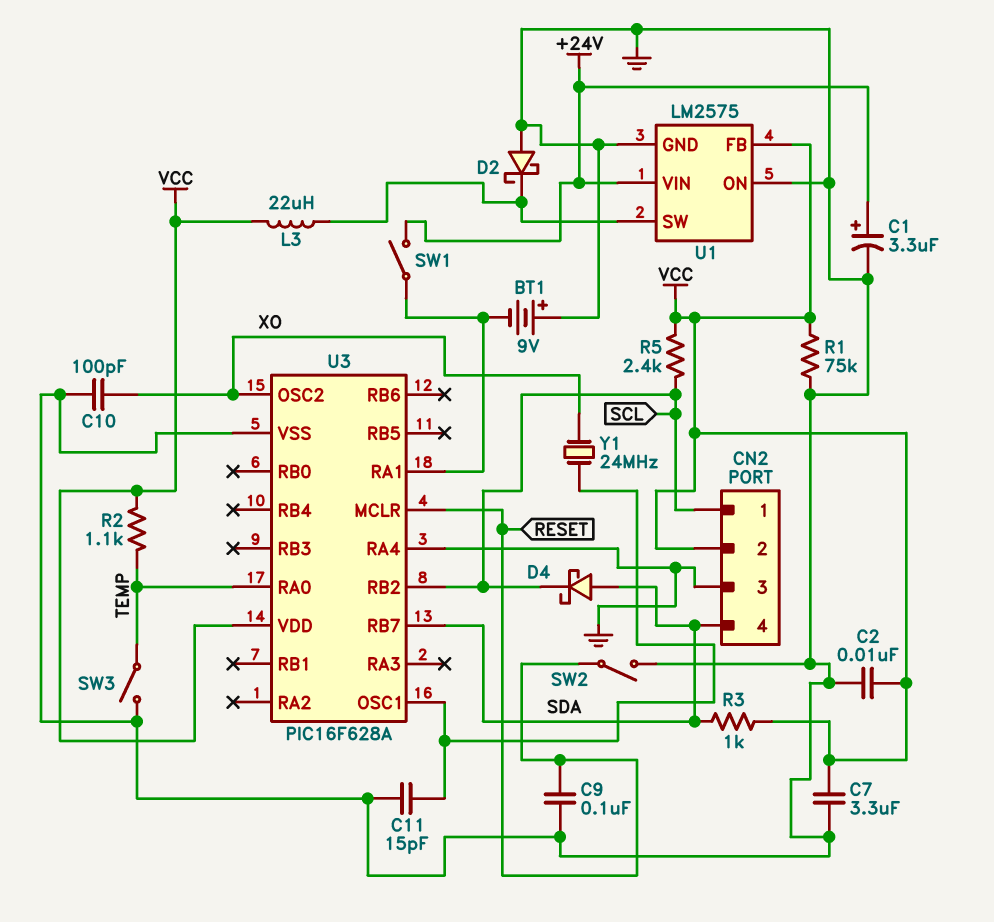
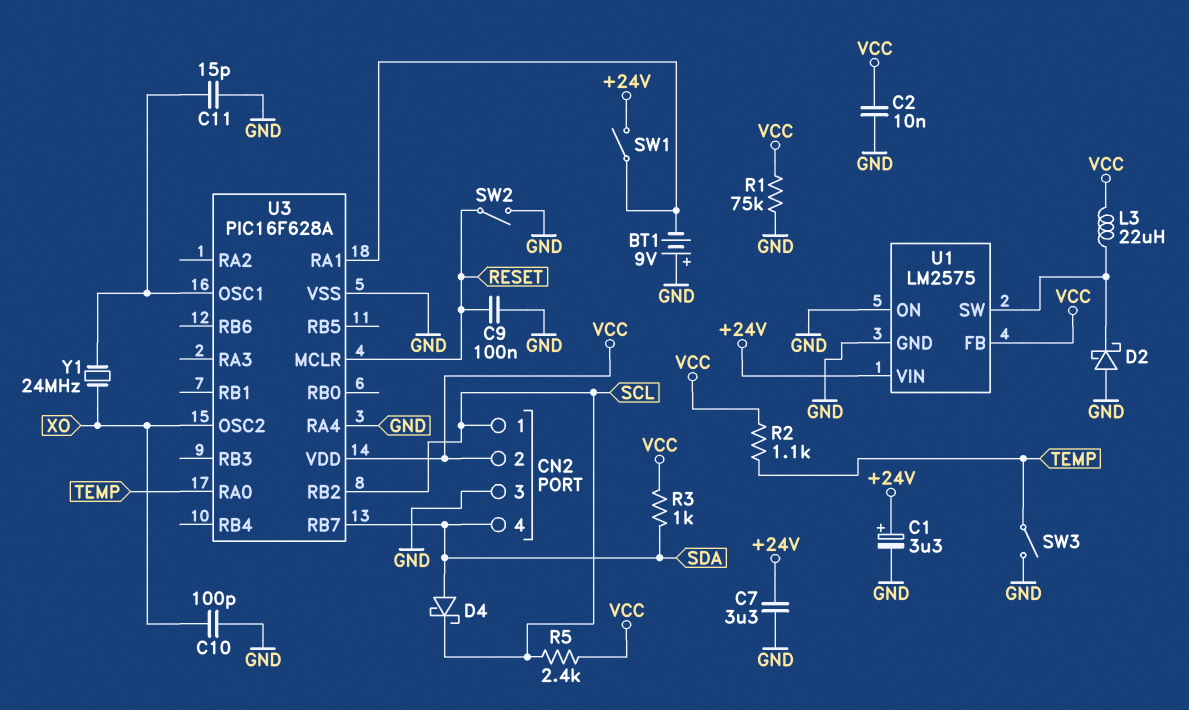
C7: 3.3uF (GND, VCC) -> 3.3uF (+24V, GND)

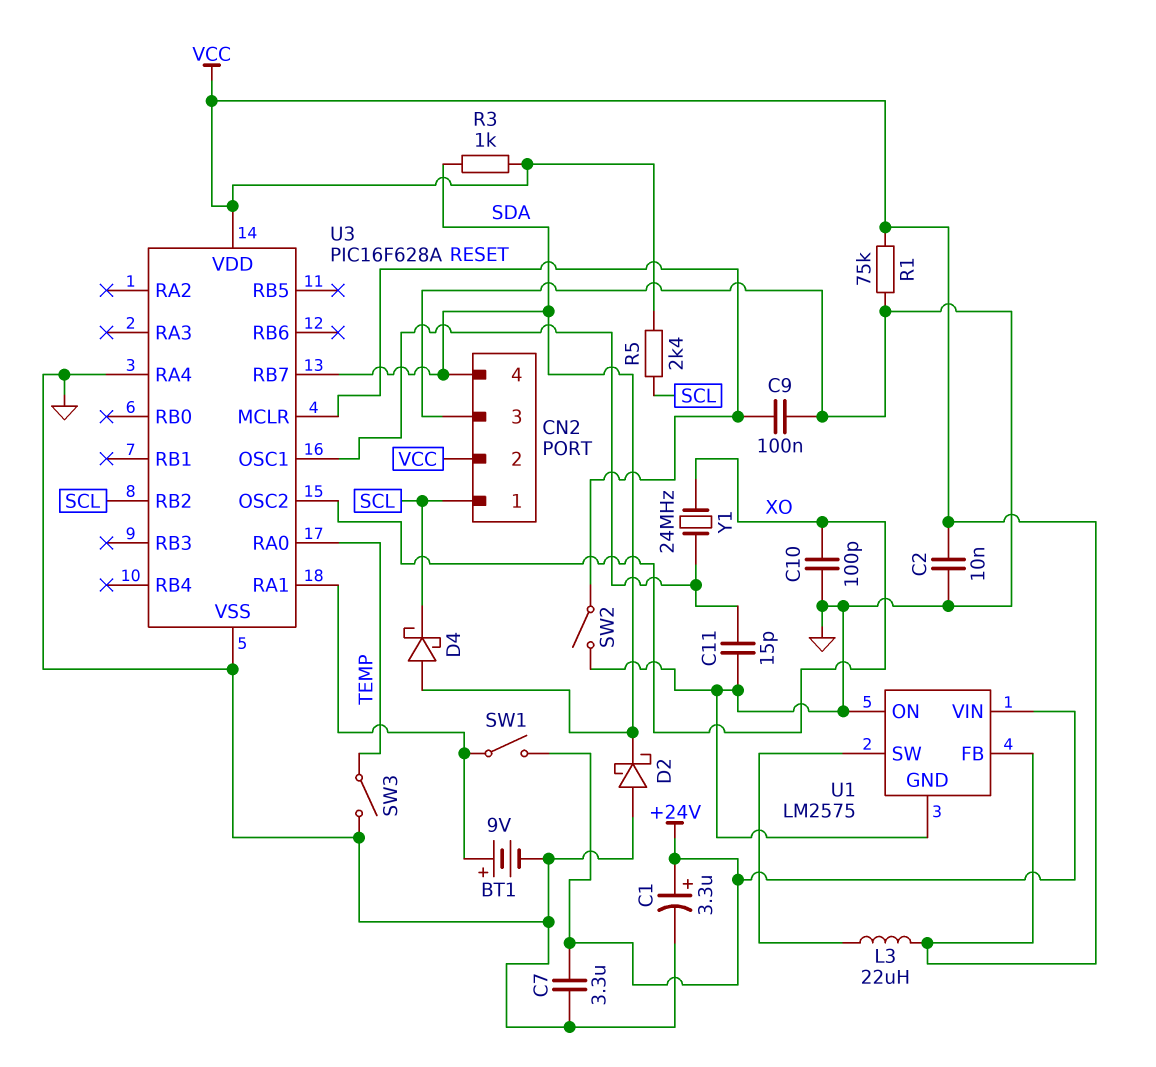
BT1: 9V (plus GND, minus U3/RA1) -> 9V (plus U3/RA1, minus GND)
D2: schottky (A GND, K U1/SW) -> schottky (A GND, K SDA)
R2: 1.1k (TEMP, VCC) -> none

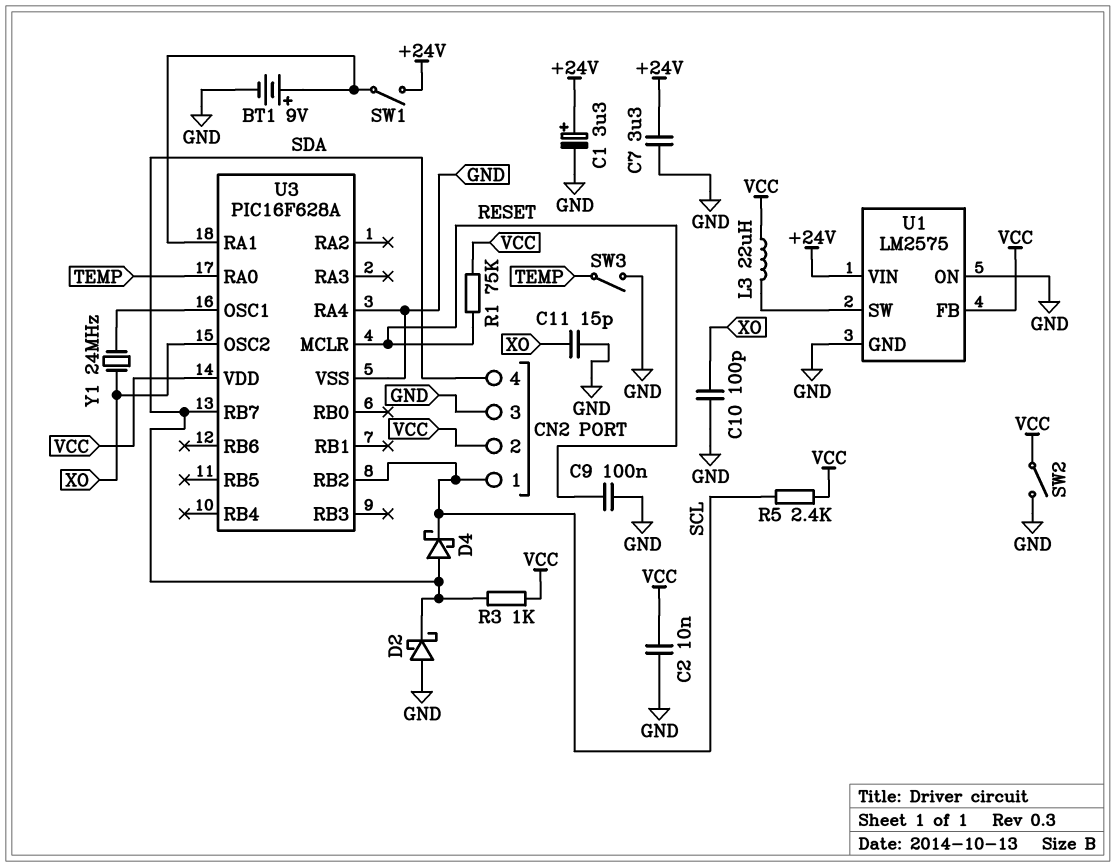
C11: 15pF (GND, U3/OSC1) -> 15pF (GND, XO)
R1: 75k (GND, VCC) -> 75k (RESET, VCC)
SW2: switch (GND, RESET) -> switch (GND, VCC)

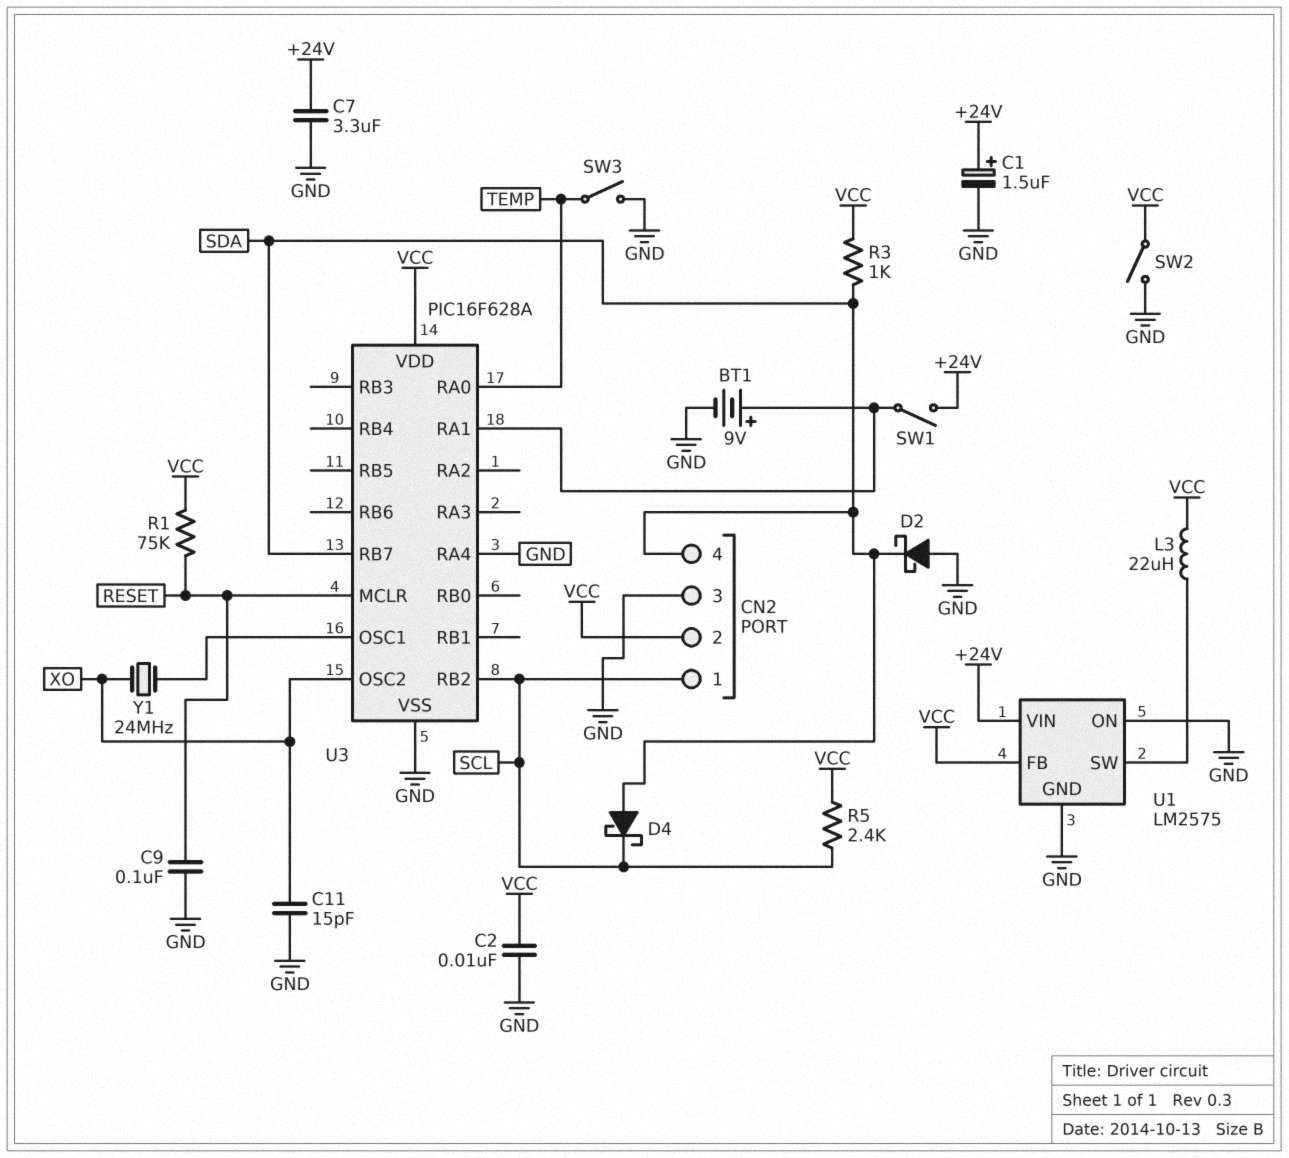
C1: 3.3uF (plus +24V, minus GND) -> 1.5uF (plus +24V, minus GND)
C10: 100pF (GND, XO) -> none

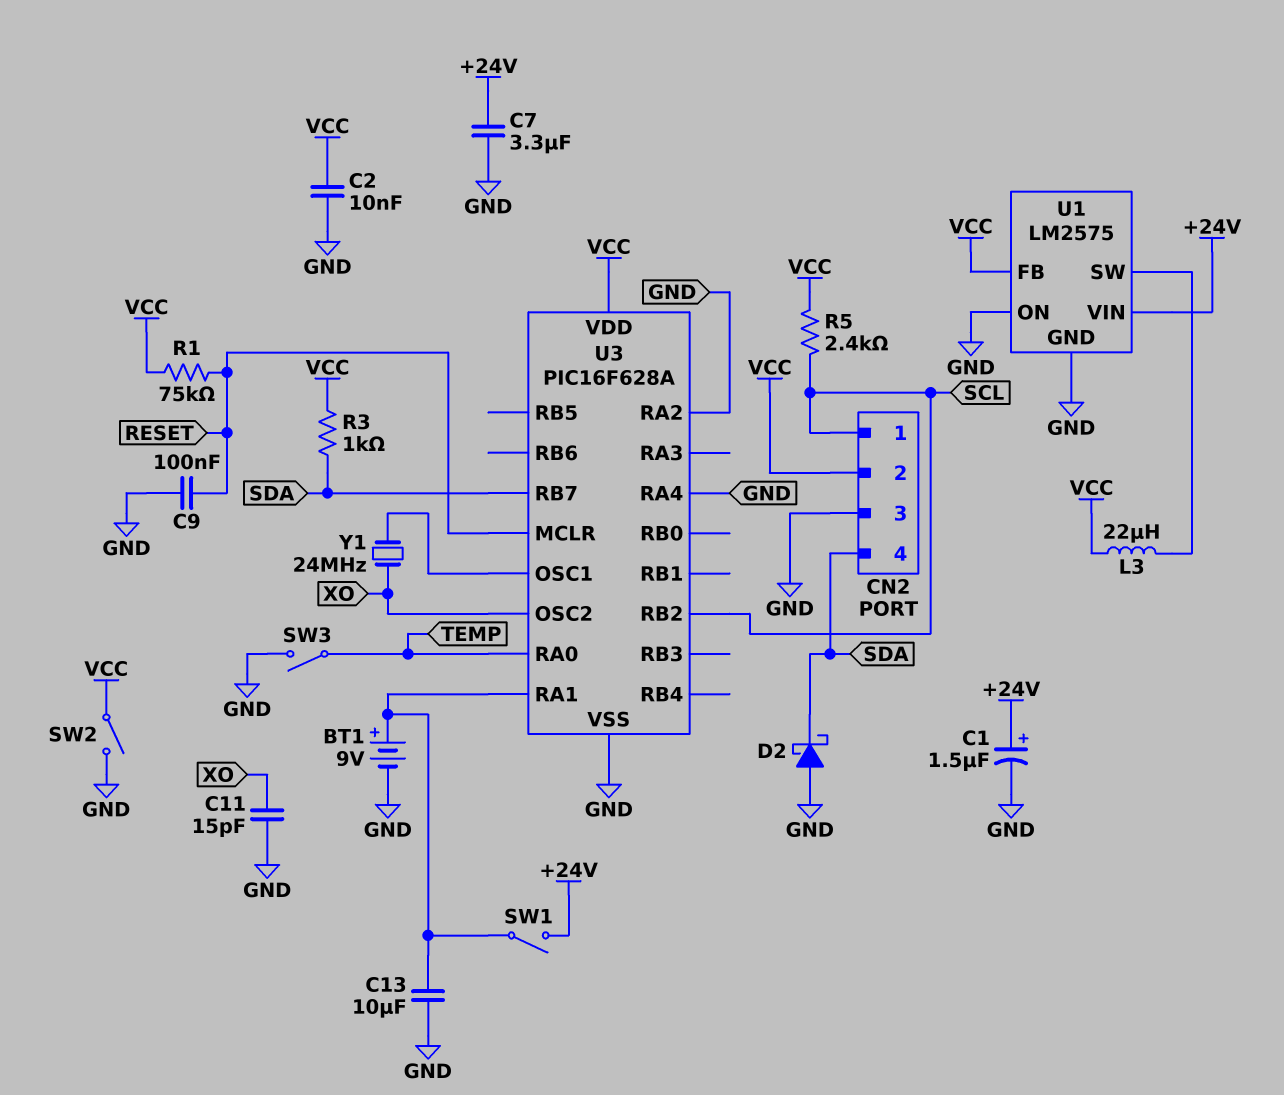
C13: none -> 10uF (GND, U3/RA1)
D4: schottky (A SDA, K SCL) -> none
U3 pin RA2: none -> GND

